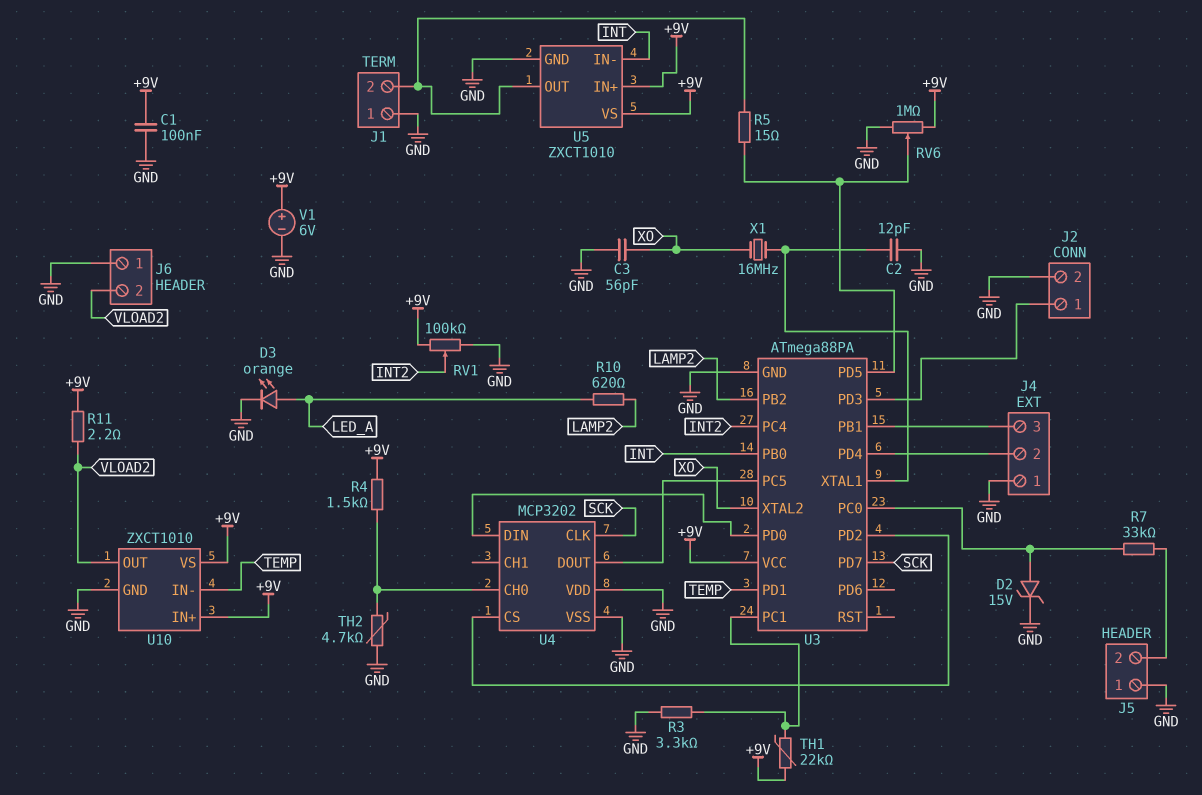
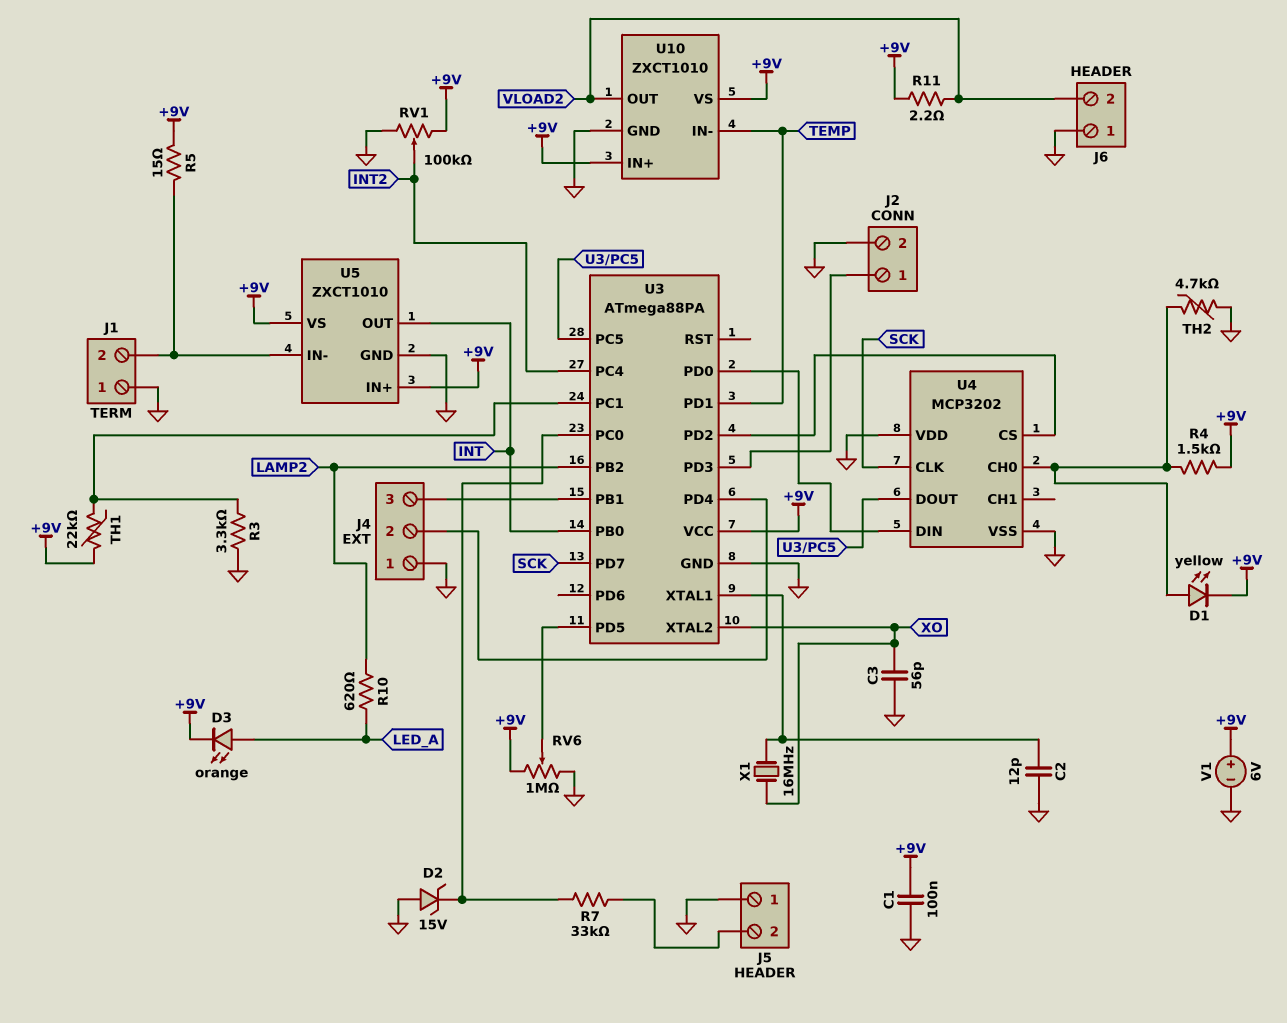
D1: none -> LED yellow (A U4/CH0, K +9V)
D2: zener 15V (A U3/PC0, K GND) -> zener 15V (A GND, K U3/PC0)
D3: LED orange (A LED_A, K GND) -> LED orange (A LED_A, K +9V)
R5: 15 (J1/2, U3/PD5) -> 15 (+9V, J1/2)
U5 pin IN-: INT -> J1/2
U5 pin OUT: J1/2 -> INT

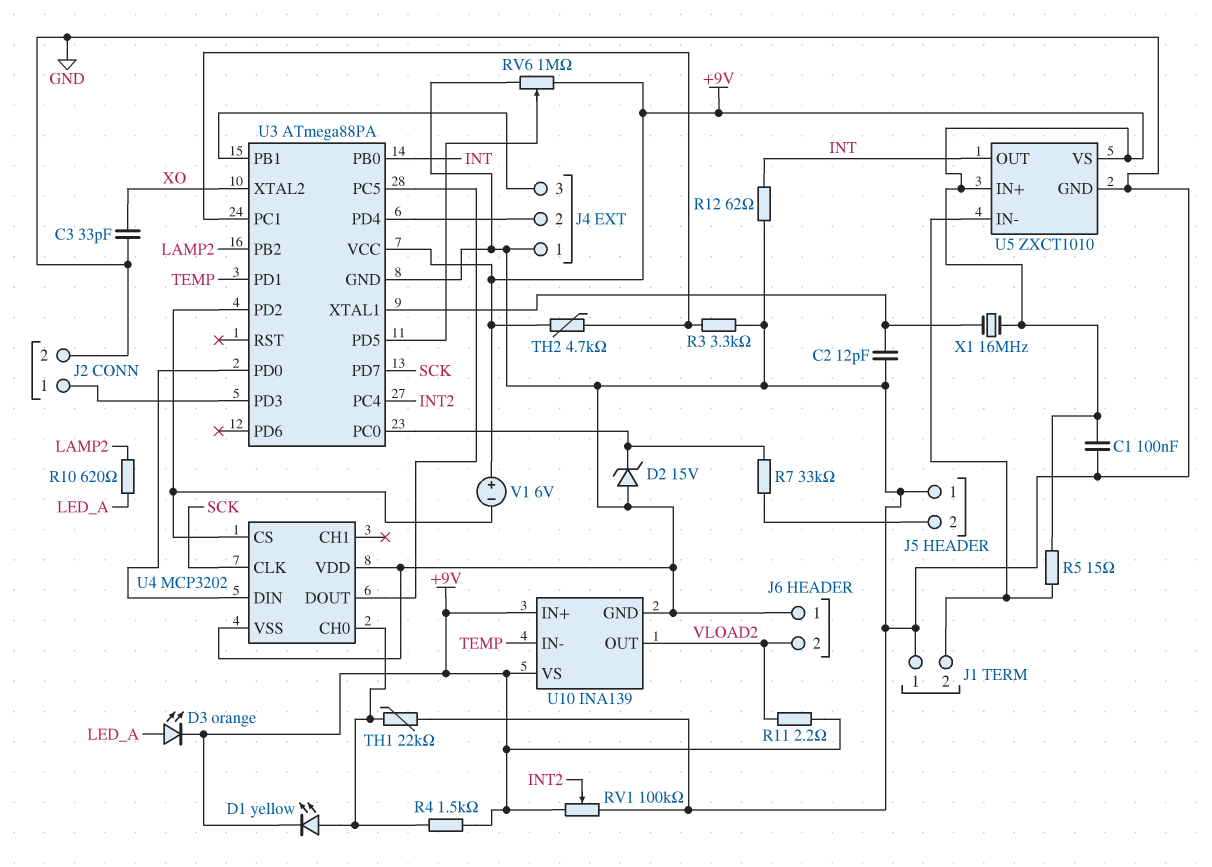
C3: 56pF (GND, XO) -> 33pF (GND, XO)
R12: none -> 62 (GND, INT)
TH1: 22k (+9V, U3/PC1) -> 22k (GND, U4/CH0)
TH2: 4.7k (GND, U4/CH0) -> 4.7k (+9V, U3/PC1)
U10: ZXCT1010 -> INA139
V1: 6V (plus +9V, minus GND) -> 6V (plus +9V, minus U3/PD2)
X1: 16MHz (U3/XTAL1, XO) -> 16MHz (+9V, U3/XTAL1)

